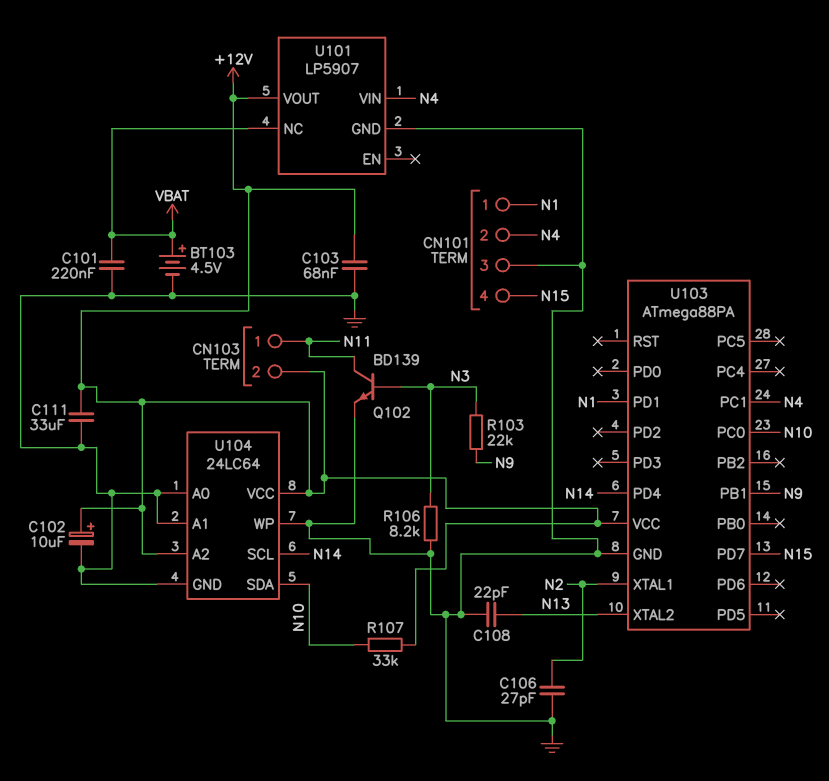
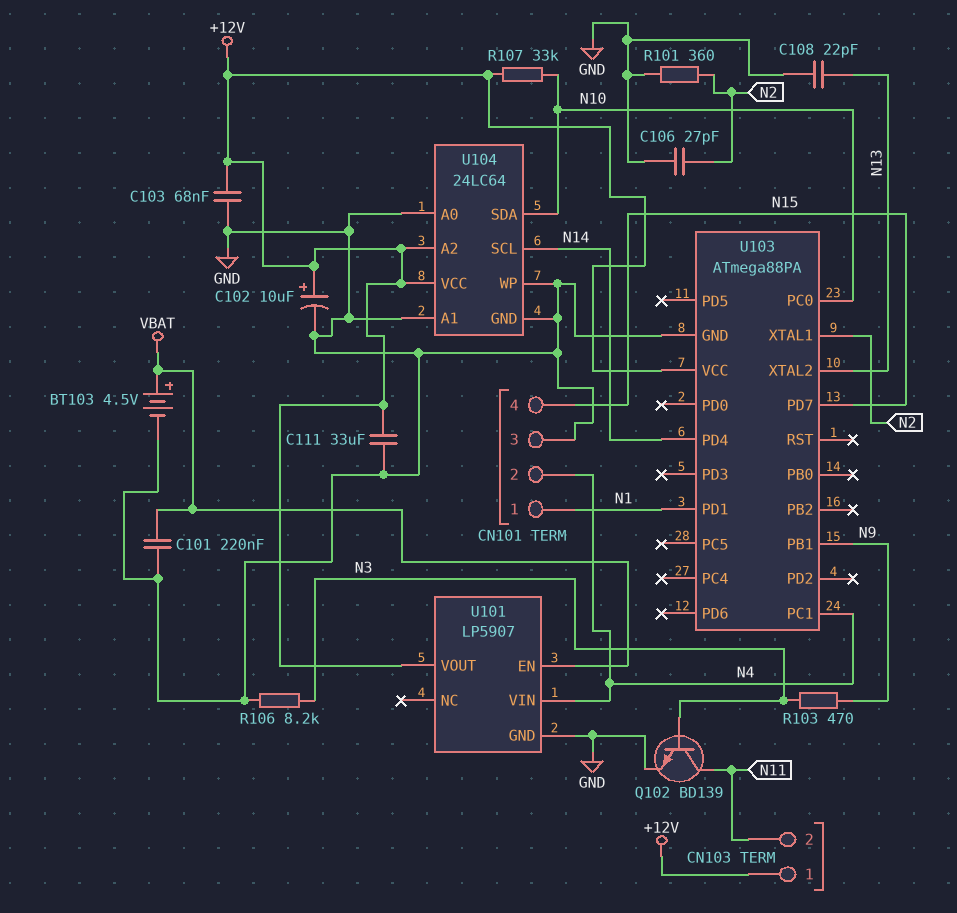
CN103 pin 1: N11 -> +12V
CN103 pin 2: +12V -> N11
R101: none -> 360 (GND, N2)
R103: 22k (N3, N9) -> 470 (N3, N9)
U101 pin EN: none -> VBAT
U101 pin NC: VBAT -> none

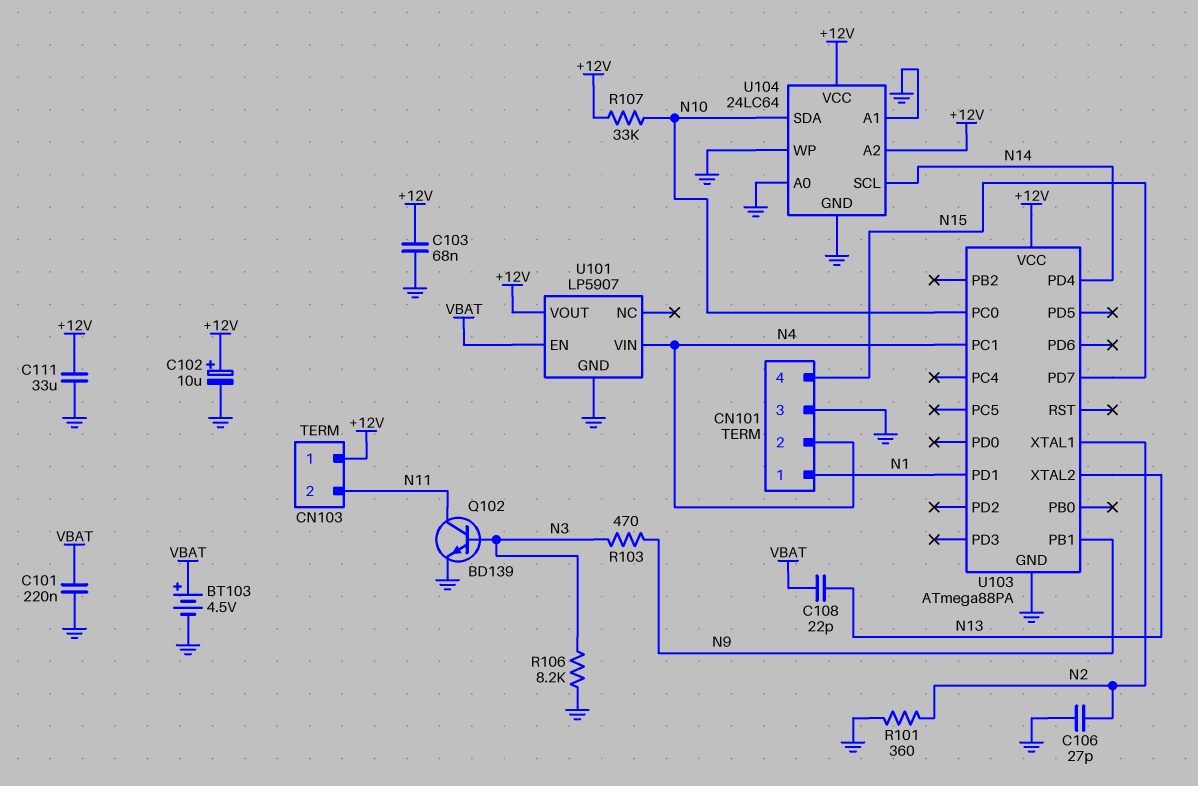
C108: 22pF (GND, N13) -> 22pF (N13, VBAT)

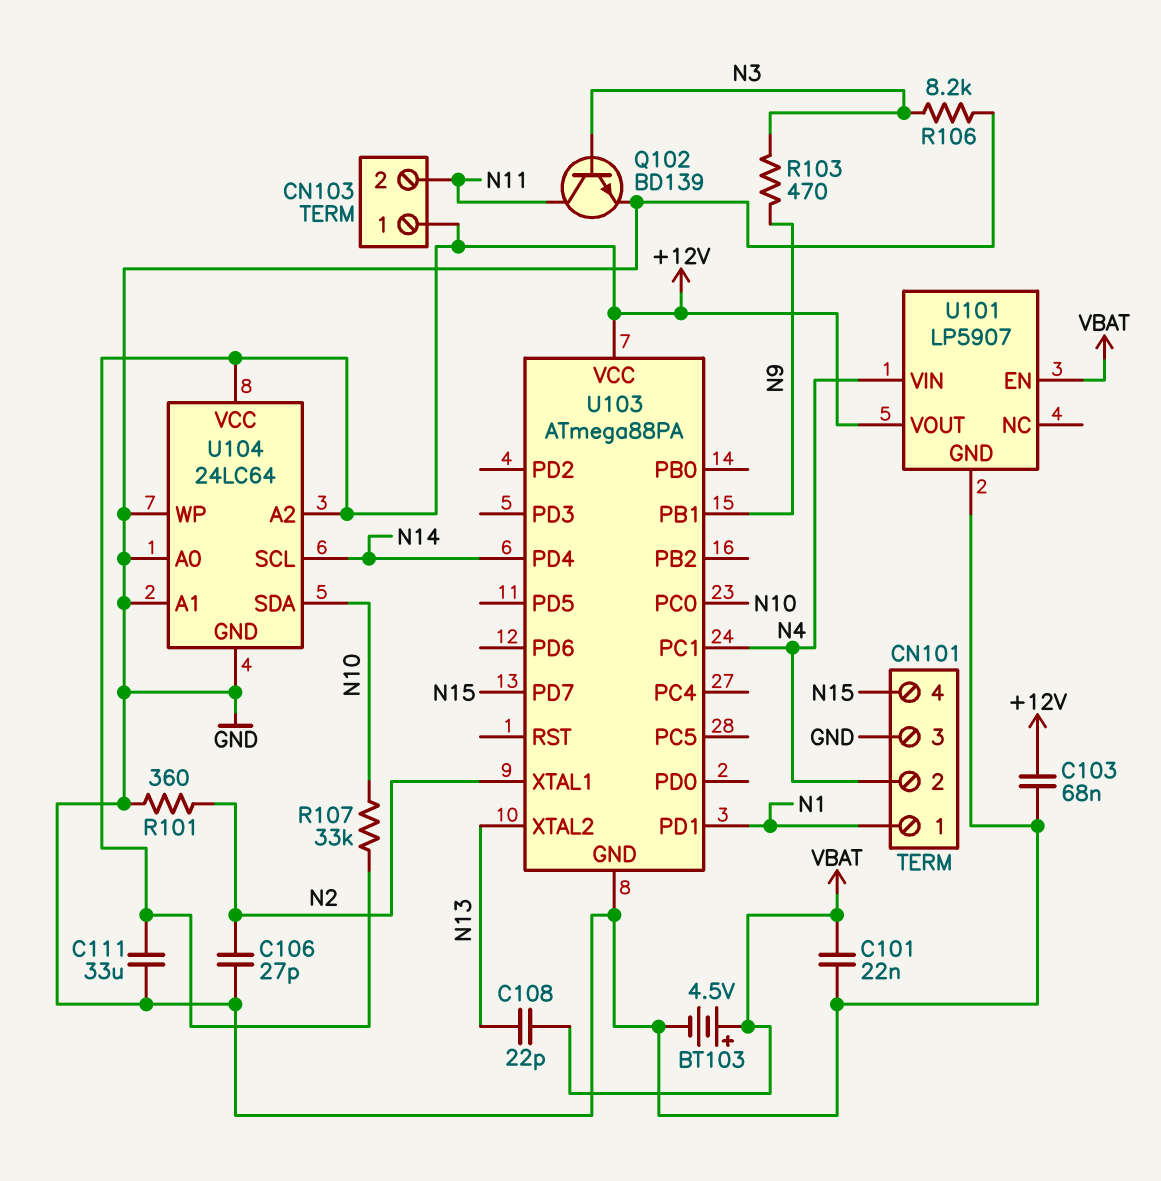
C101: 220nF (GND, VBAT) -> 22nF (GND, VBAT)
C102: 10uF (plus +12V, minus GND) -> none

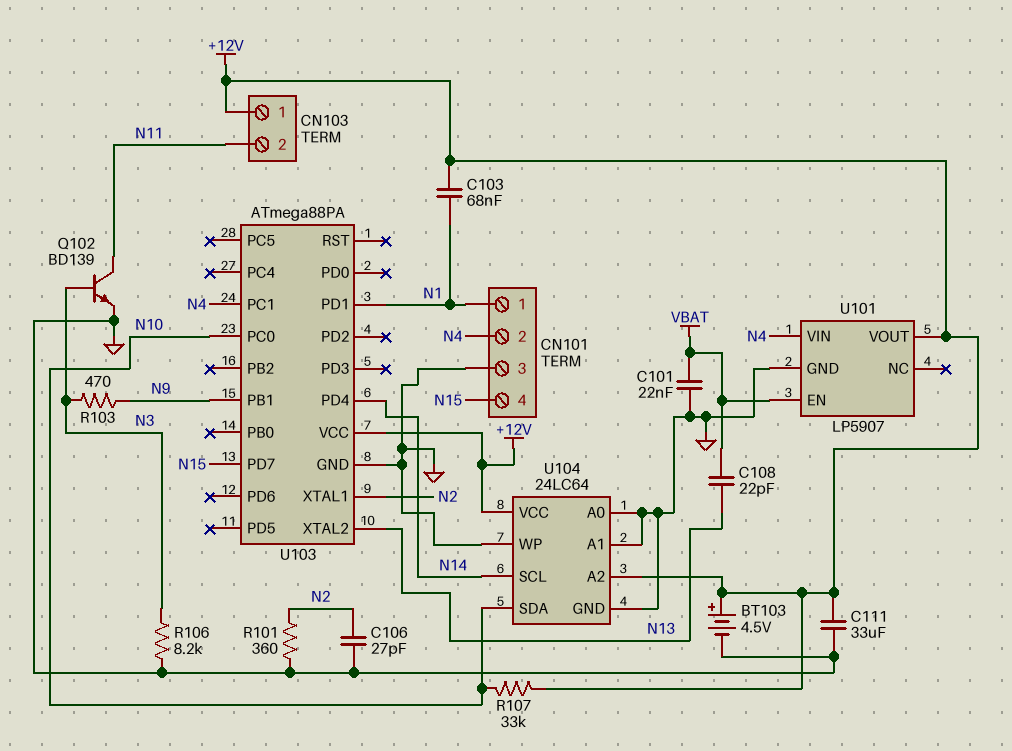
BT103: 4.5V (plus VBAT, minus GND) -> 4.5V (plus +12V, minus GND)
C103: 68nF (+12V, GND) -> 68nF (+12V, N1)

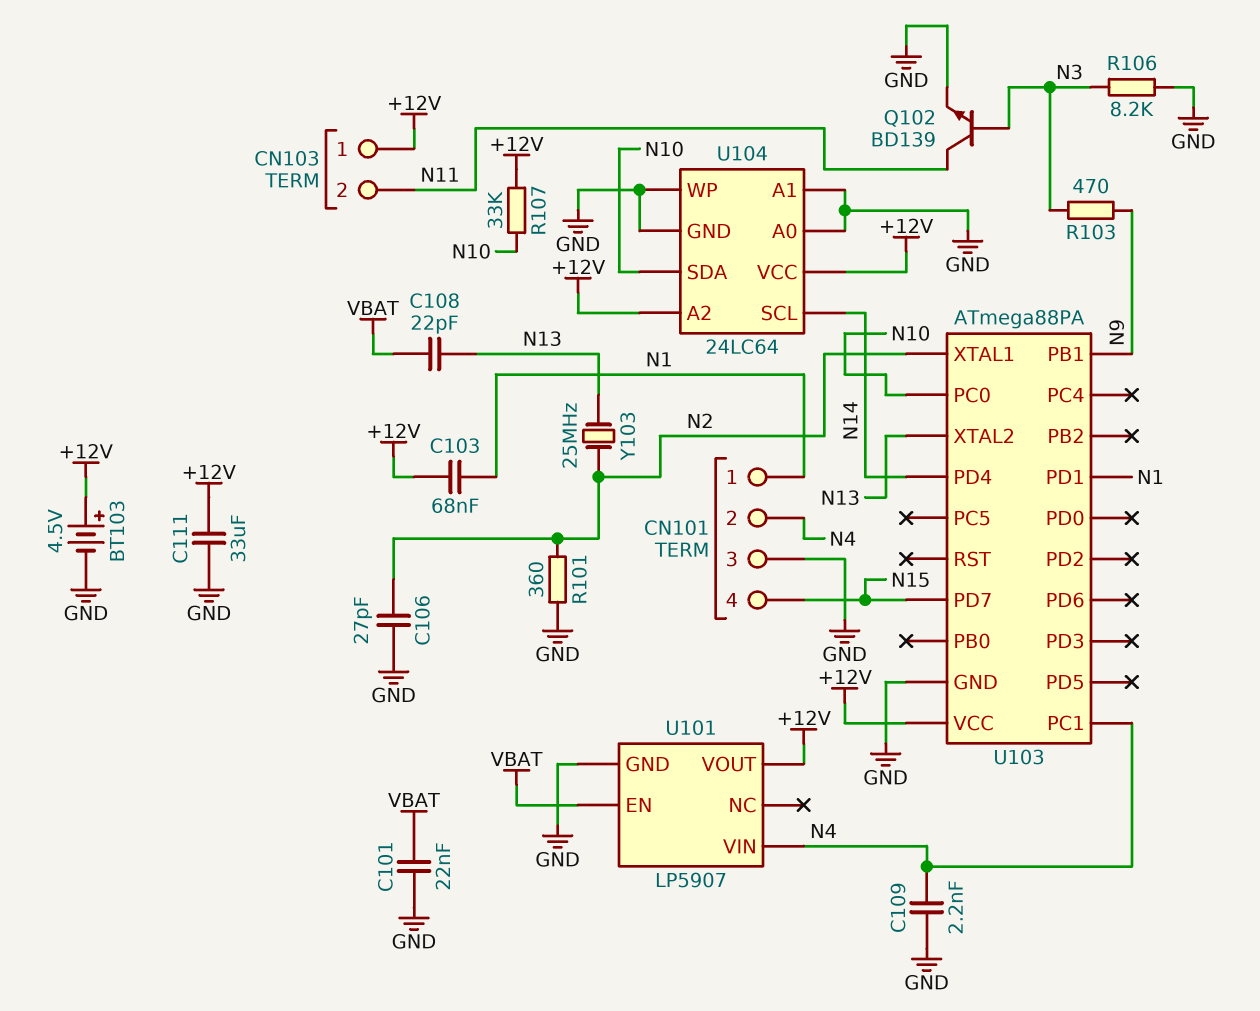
C109: none -> 2.2nF (GND, N4)
Y103: none -> 25MHz (N2, N13)

